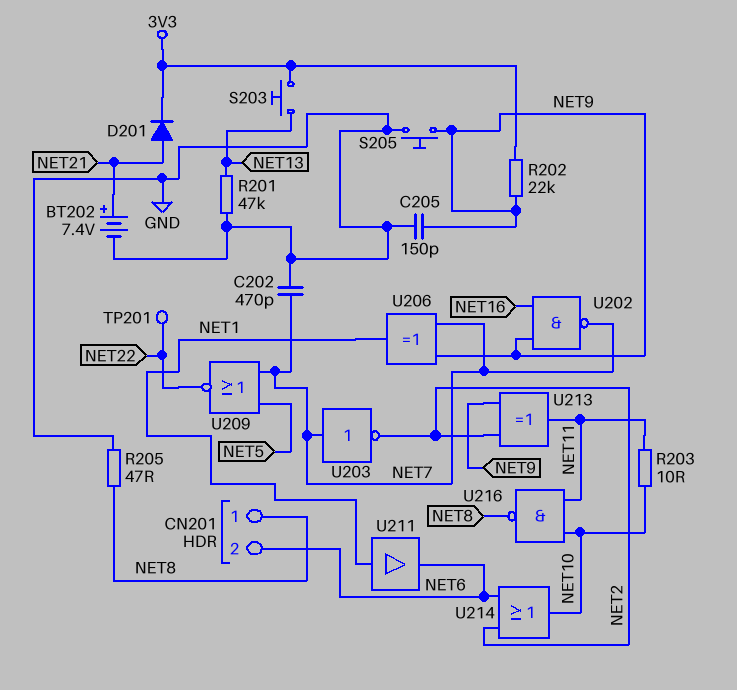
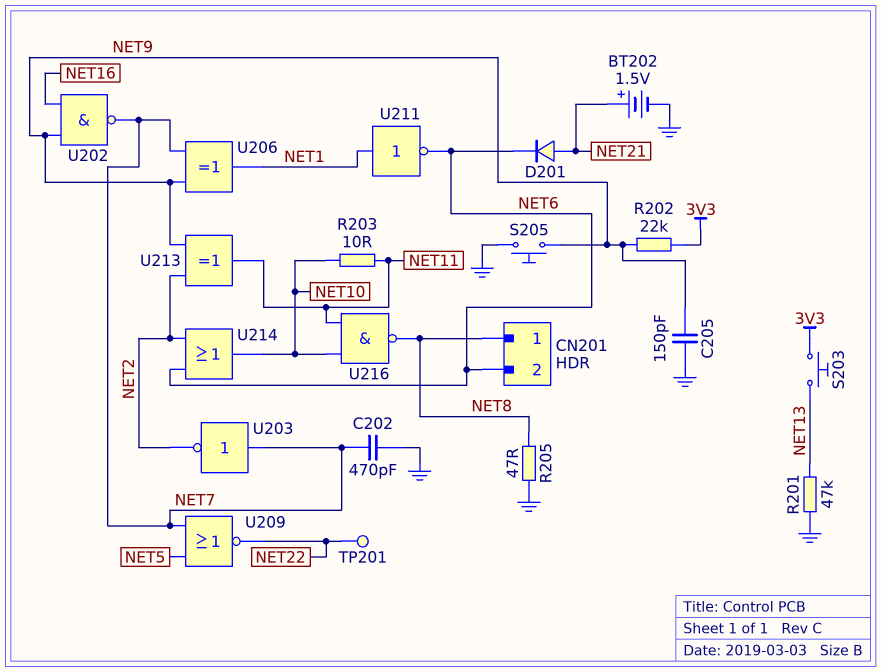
BT202: 7.4V (plus NET21, minus GND) -> 1.5V (plus NET21, minus GND)
D201: diode (A NET21, K 3V3) -> diode (A NET21, K NET6)
U211: buffer (in NET1, out NET6) -> NOT (in NET1, out NET6)

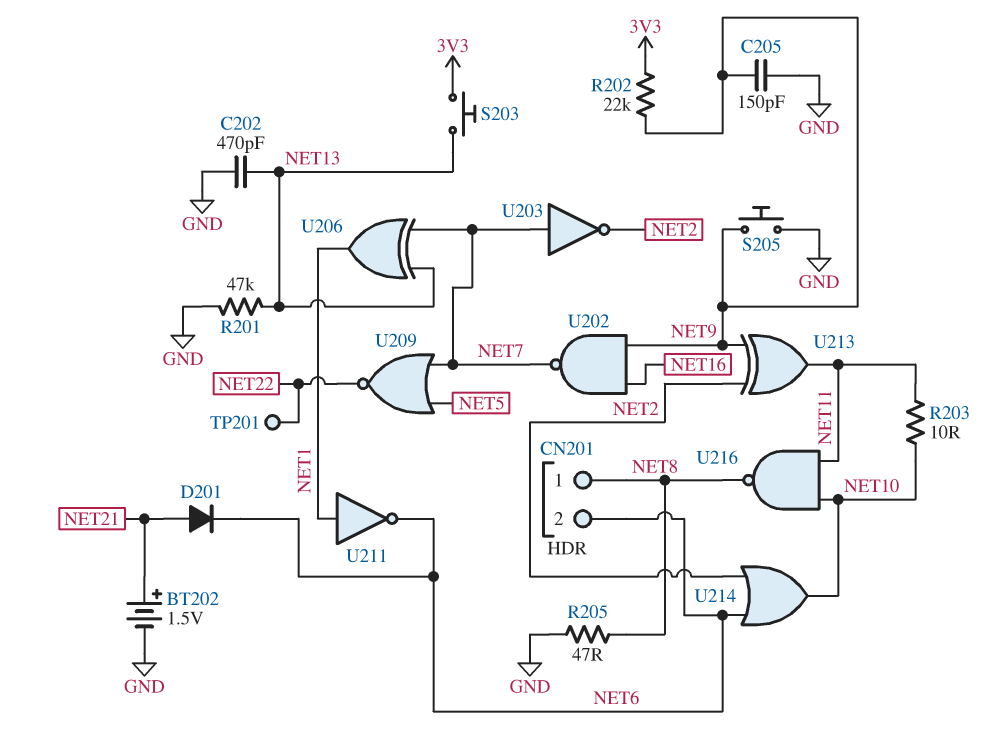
C202: 470pF (GND, NET7) -> 470pF (GND, NET13)
U206: XOR (in NET7, in NET9, out NET1) -> XOR (in NET7, in NET13, out NET1)

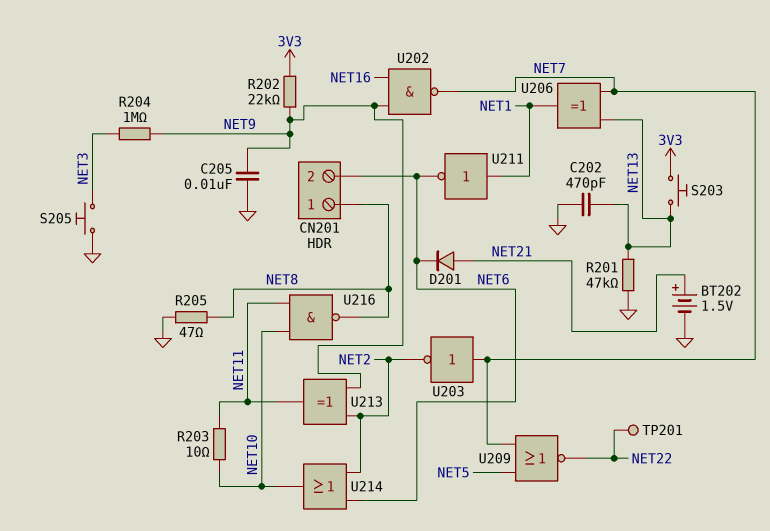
C205: 150pF (GND, NET9) -> 10nF (GND, NET9)
R204: none -> 1M (NET3, NET9)
S205: button (GND, NET9) -> button (GND, NET3)

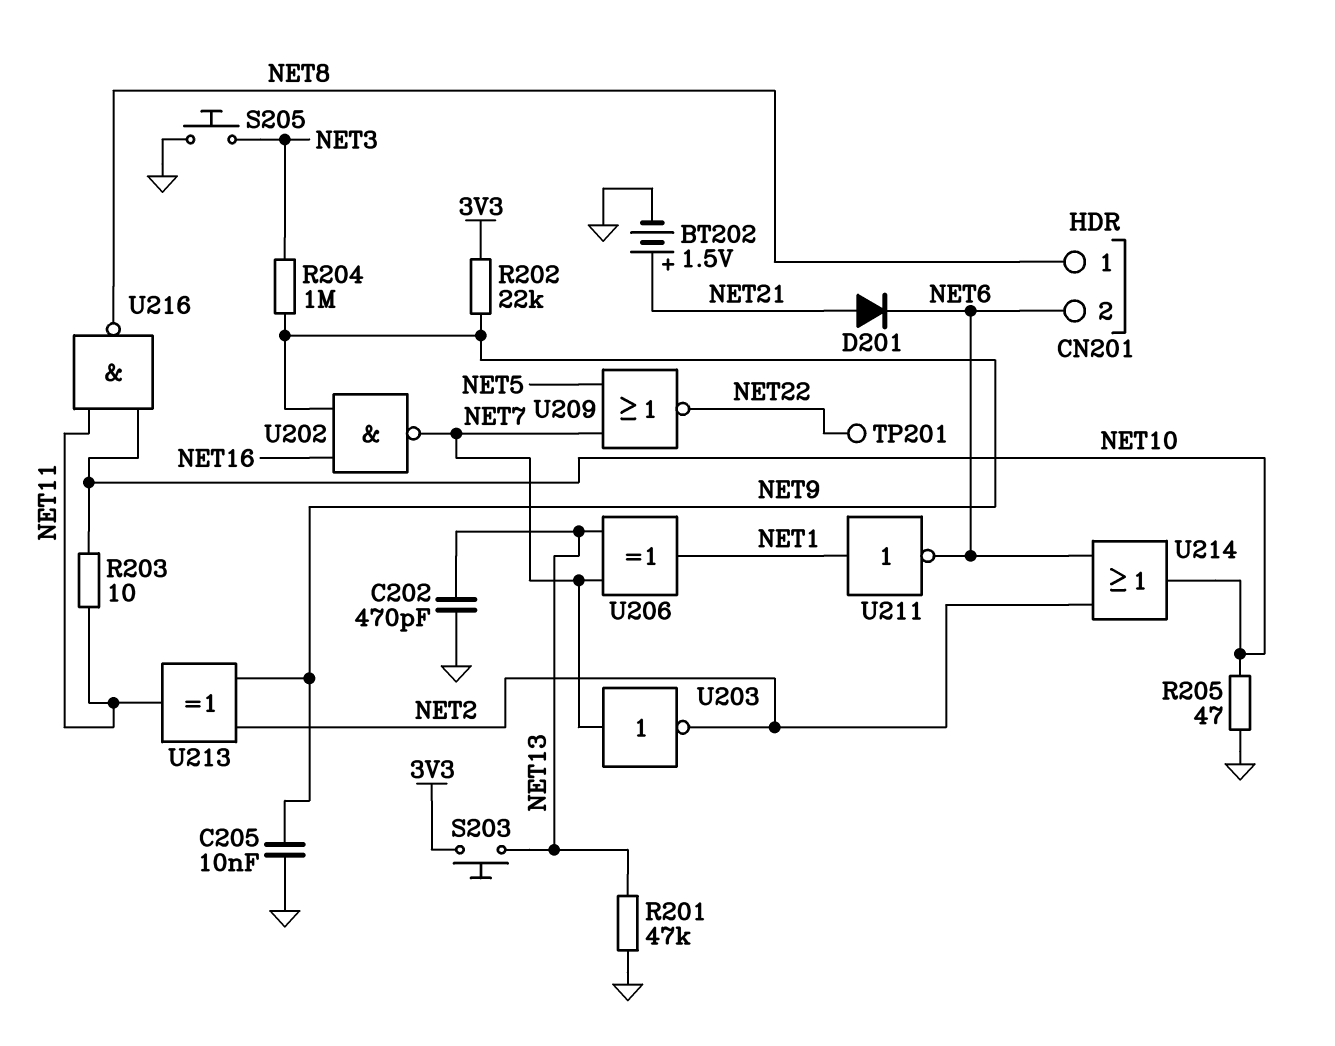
R205: 47 (GND, NET8) -> 47 (GND, NET10)

